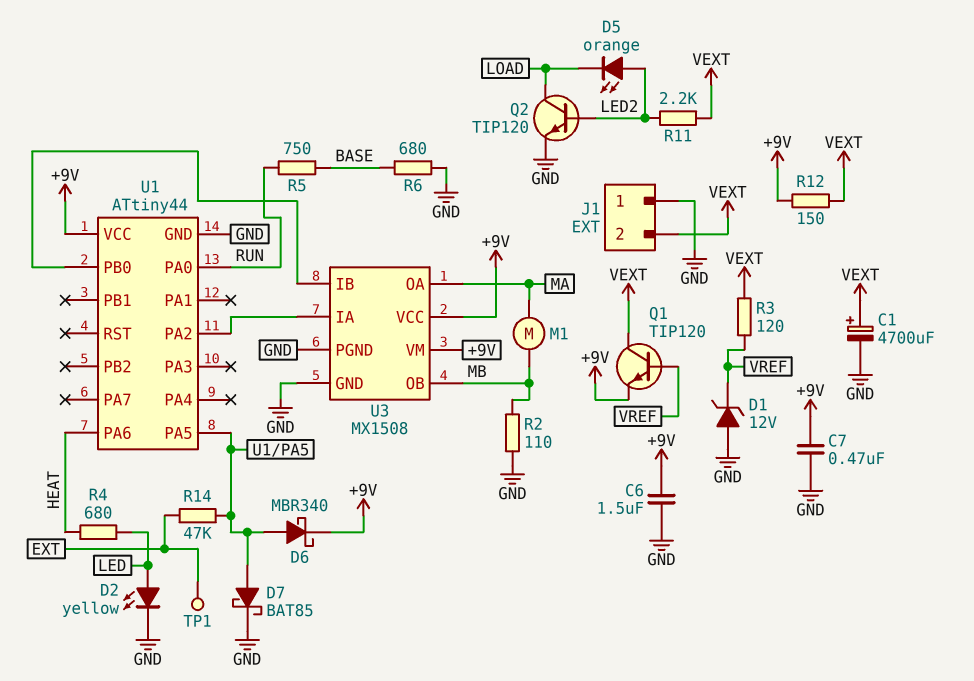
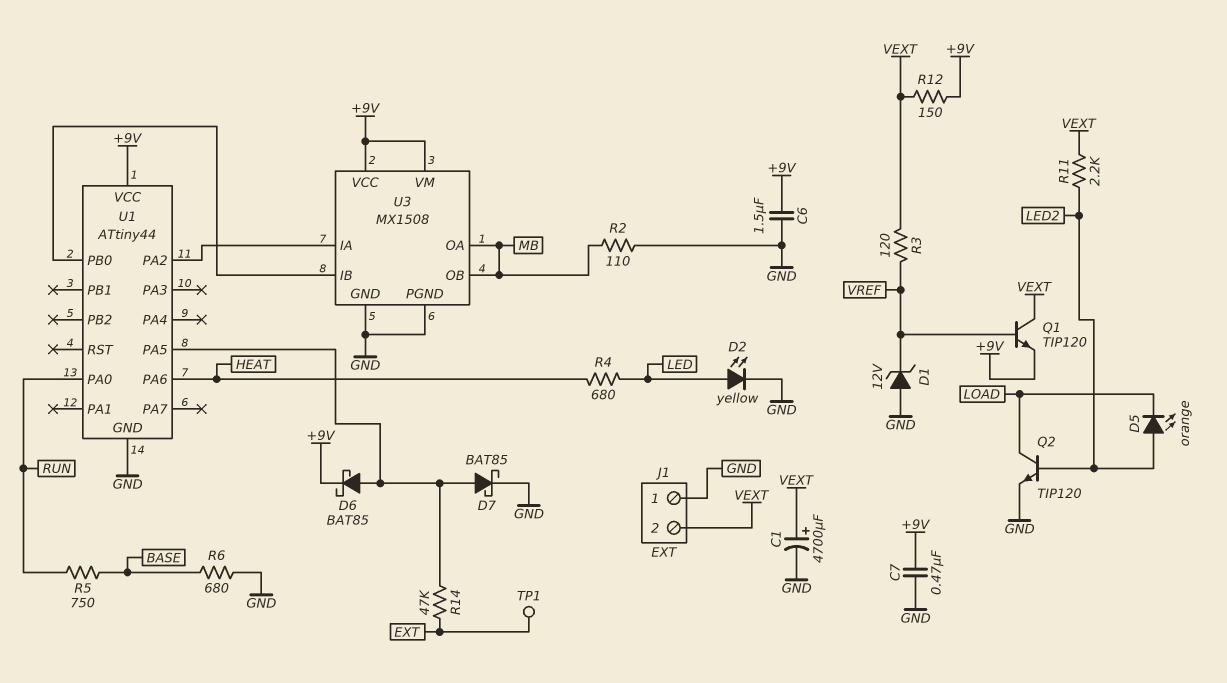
D6: schottky MBR340 (A U1/PA5, K +9V) -> schottky BAT85 (A U1/PA5, K +9V)
M1: motor (MA, MB) -> none
U3 pin OA: MA -> MB

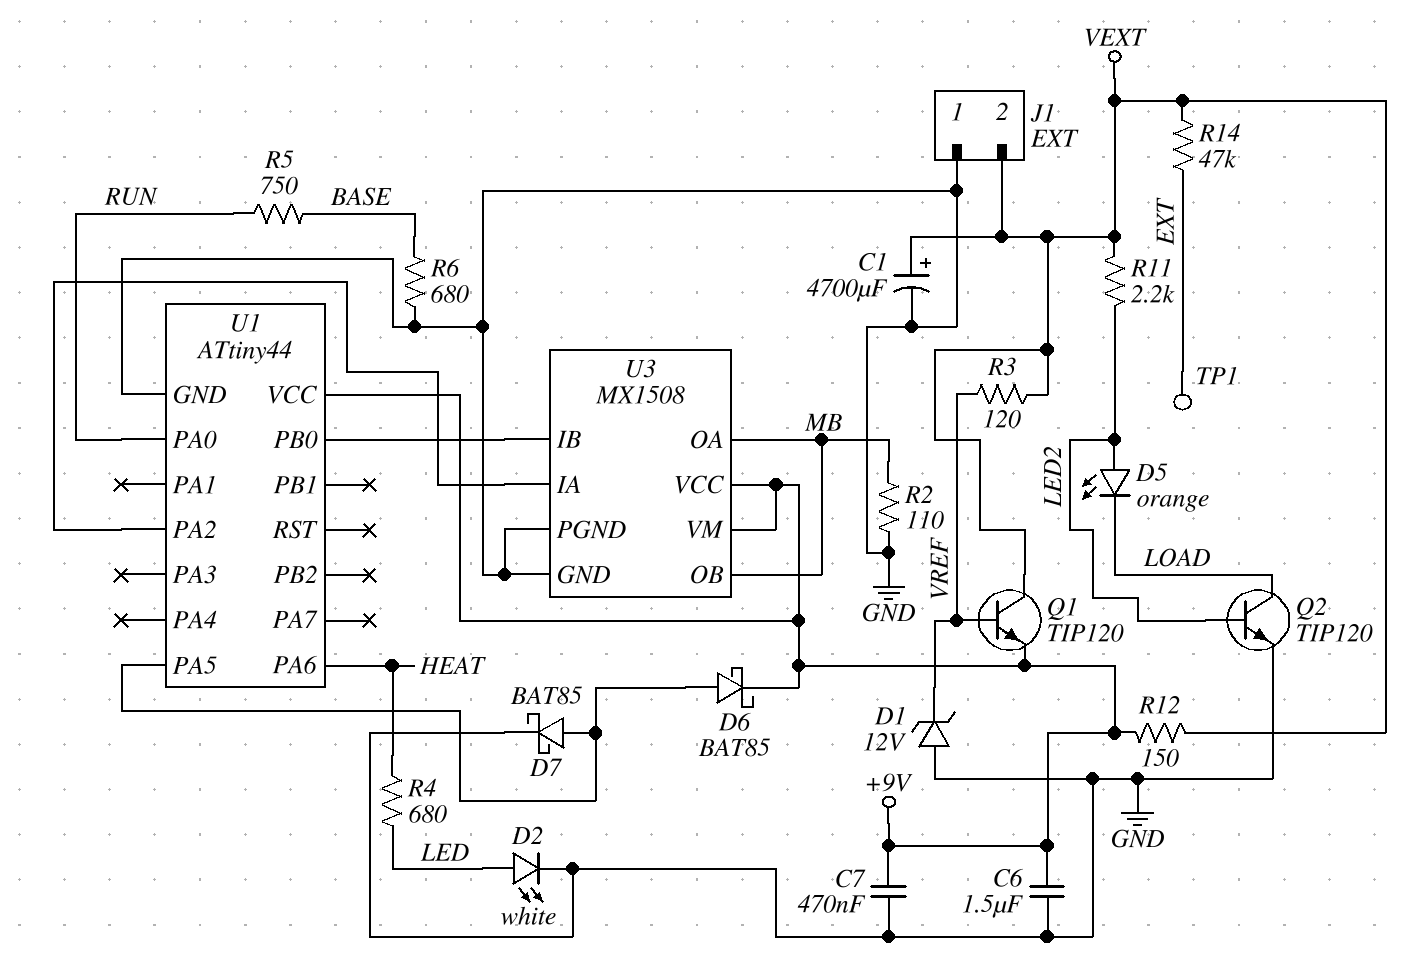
D2: LED yellow (A LED, K GND) -> LED white (A LED, K GND)
R14: 47k (EXT, U1/PA5) -> 47k (EXT, VEXT)

